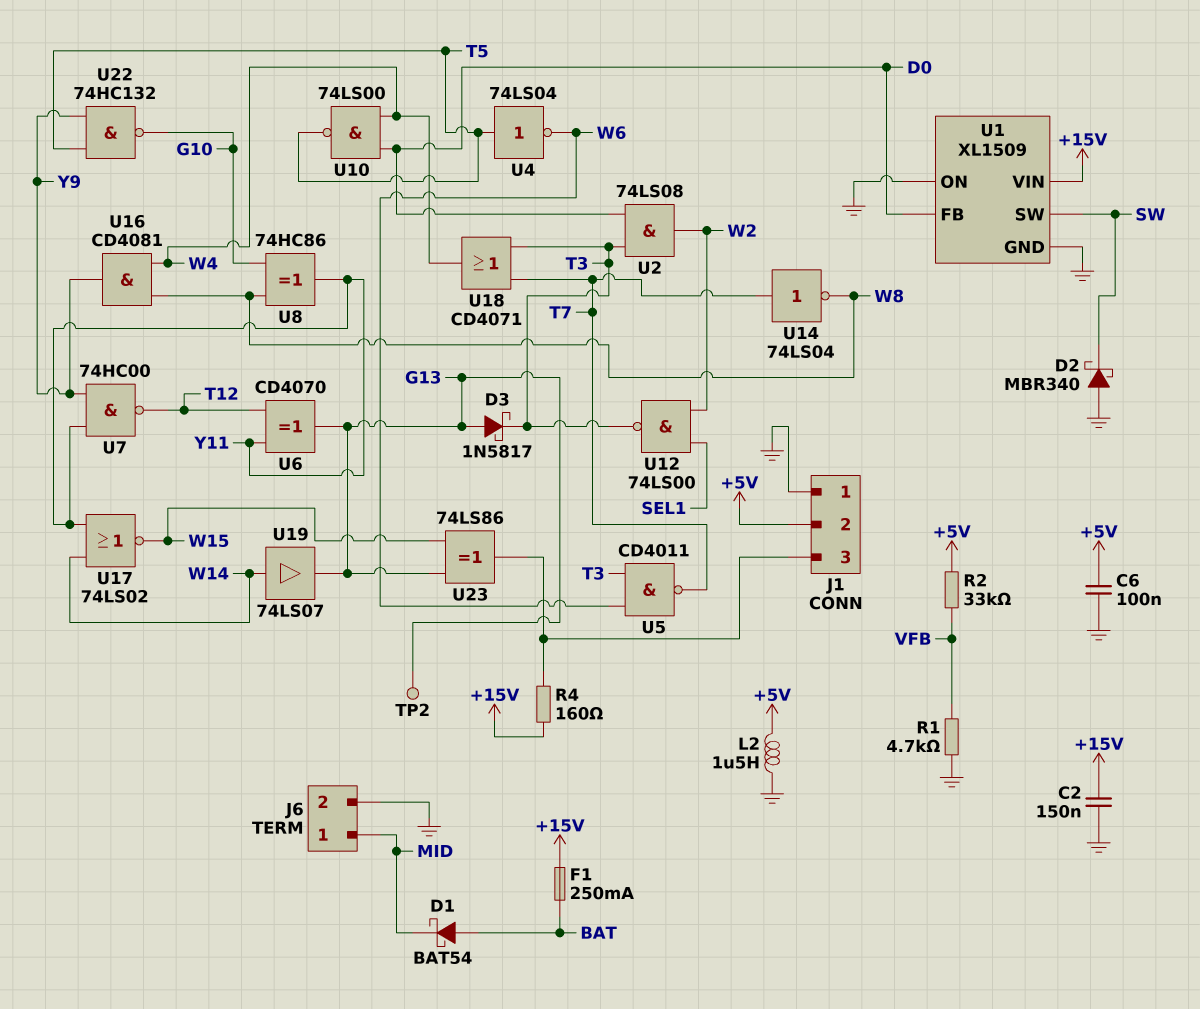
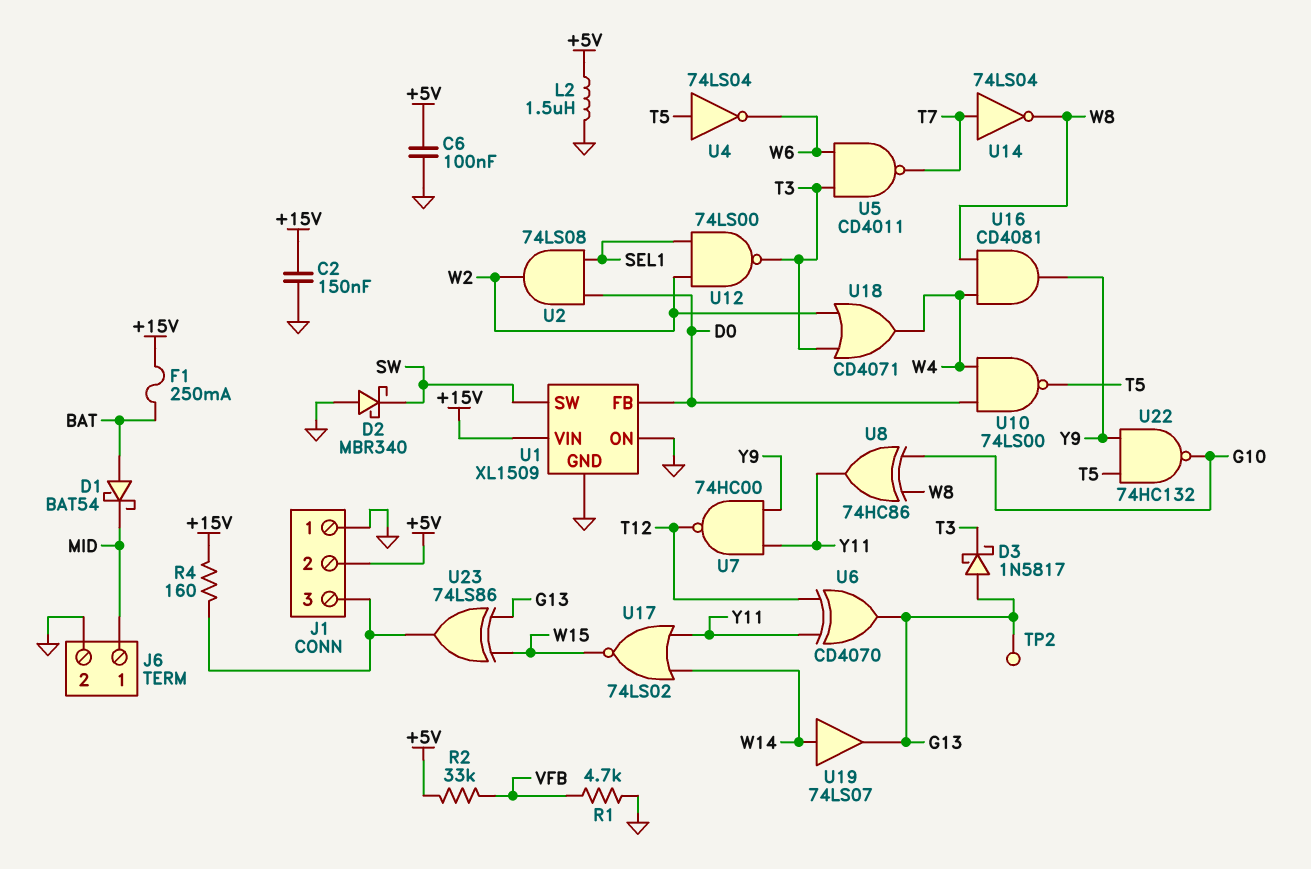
U2: AND 74LS08 (in D0, in T3, out W2) -> AND 74LS08 (in D0, in SEL1, out W2)
U18: OR CD4071 (in T3, in T7, out W4) -> OR CD4071 (in T3, in W2, out W4)

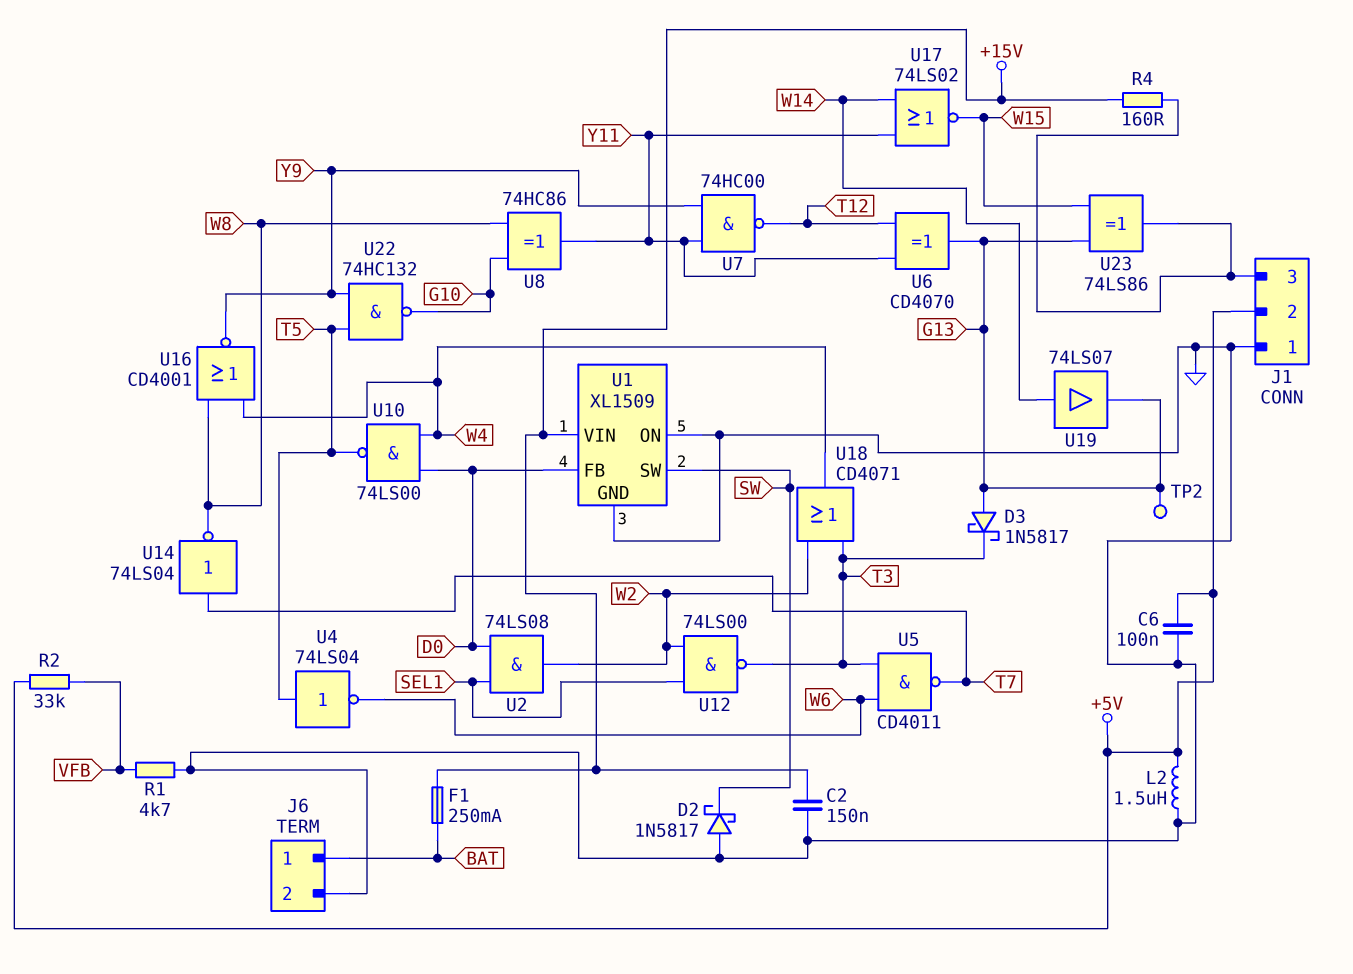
D1: schottky BAT54 (A BAT, K MID) -> none
D2: schottky MBR340 (A GND, K SW) -> schottky 1N5817 (A GND, K SW)
J6 pin 1: MID -> BAT
U16: AND CD4081 (in W4, in W8, out Y9) -> NOR CD4001 (in W4, in W8, out Y9)

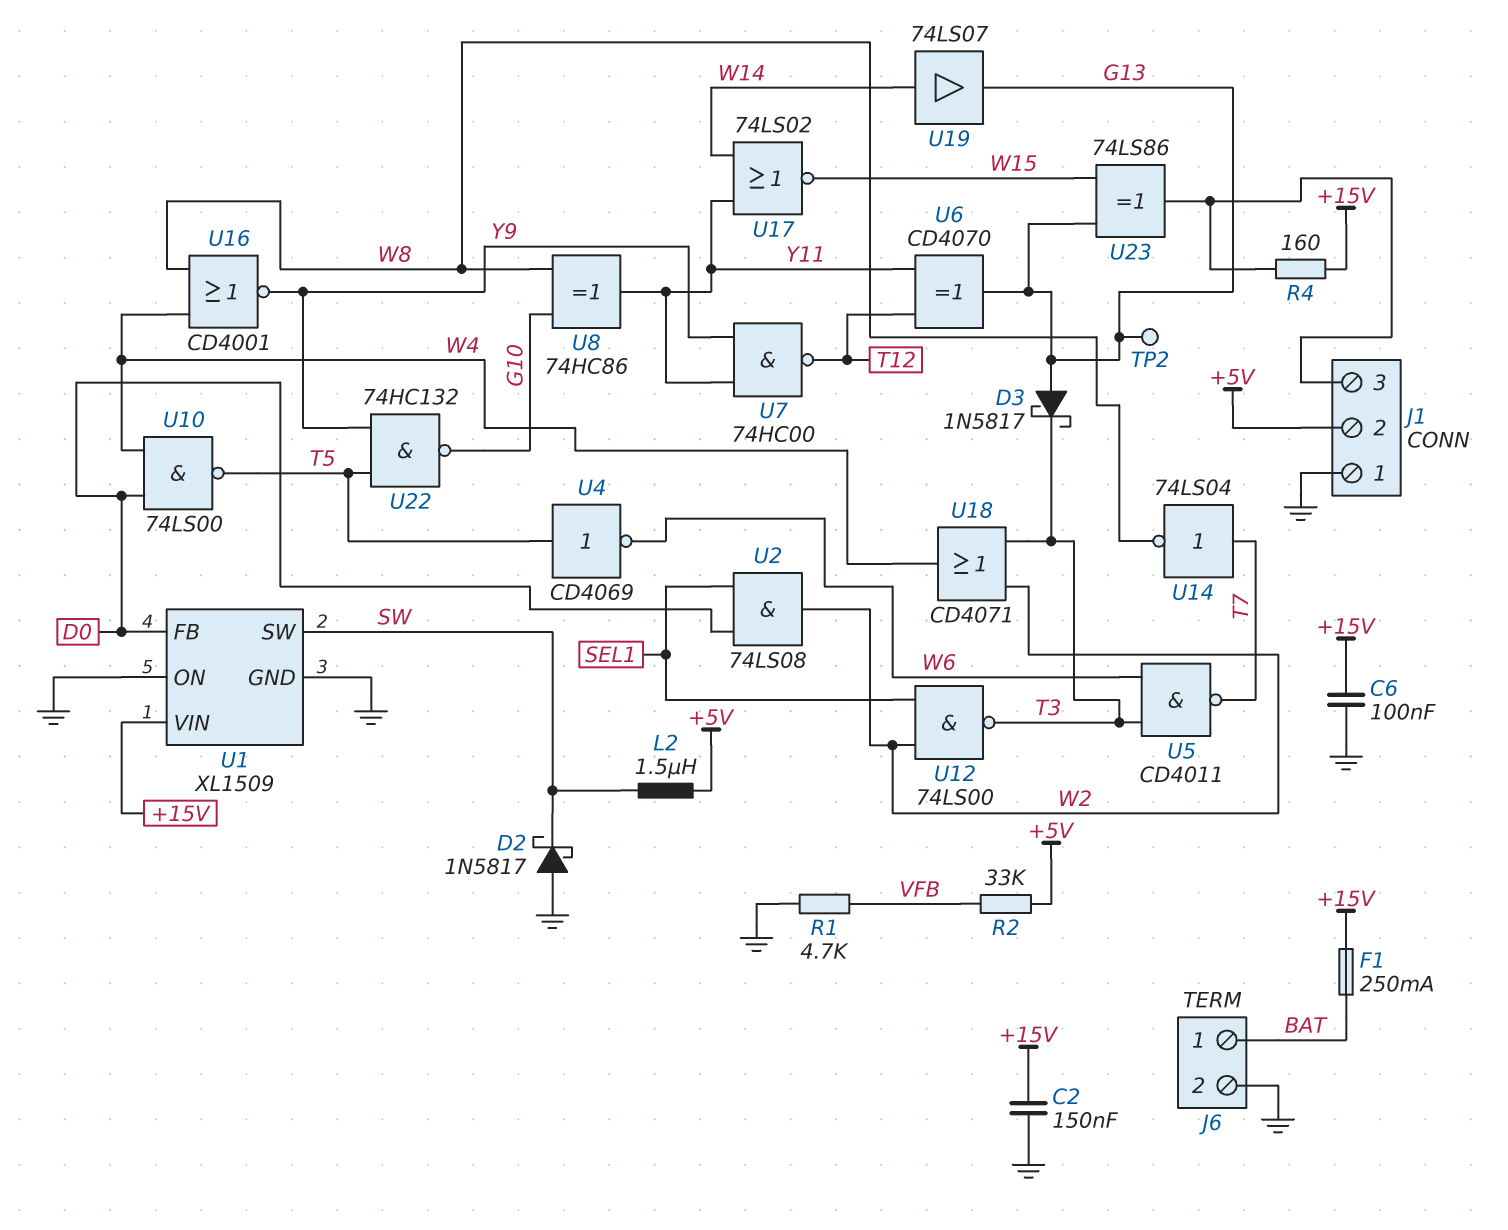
C6: 100nF (+5V, GND) -> 100nF (+15V, GND)
L2: 1.5uH (+5V, GND) -> 1.5uH (+5V, SW)
U4: NOT 74LS04 (in T5, out W6) -> NOT CD4069 (in T5, out W6)

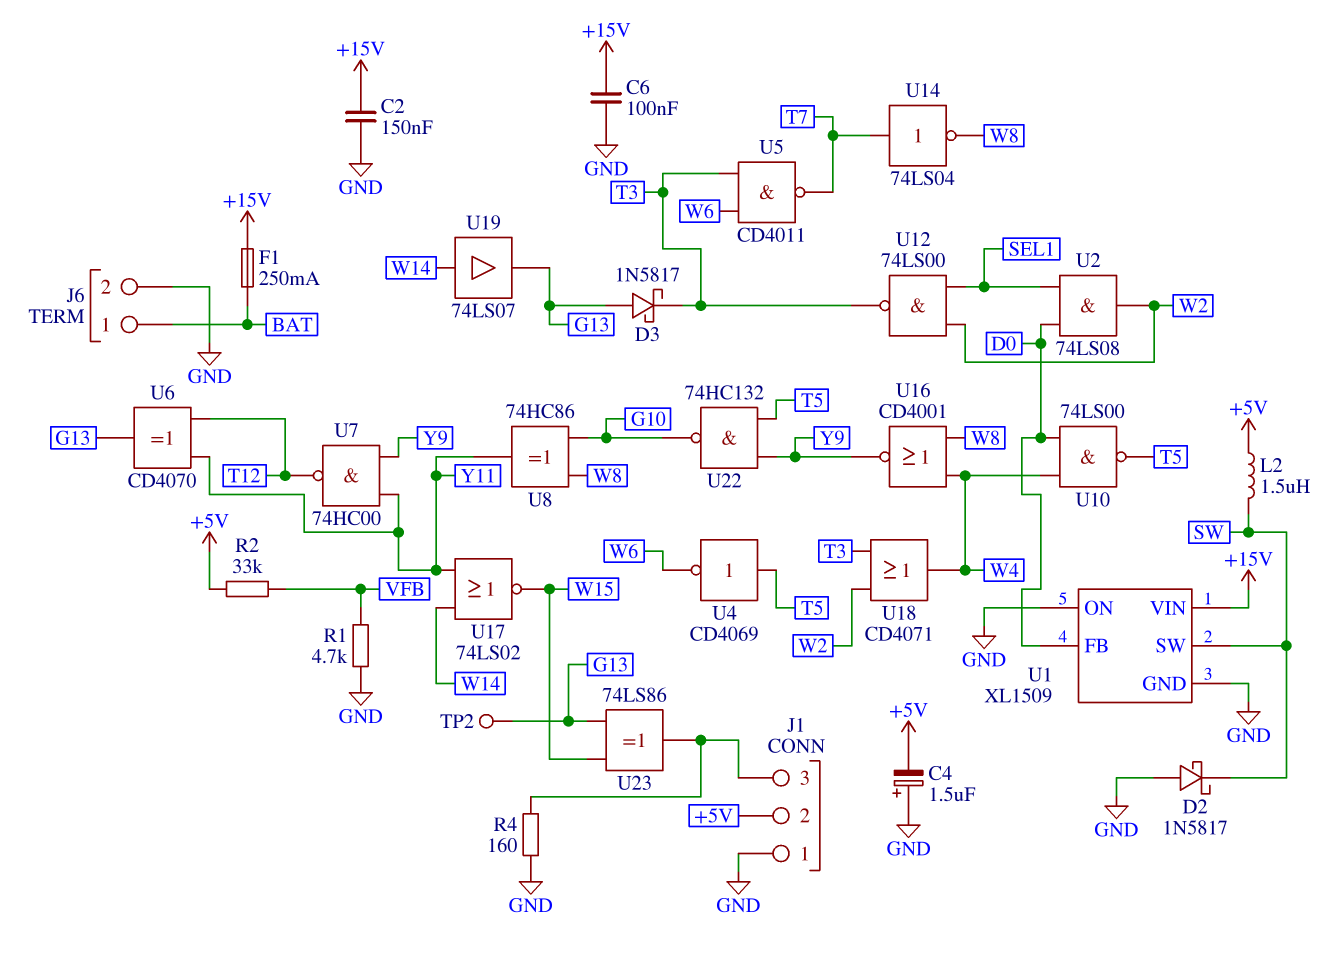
C4: none -> 1.5uF (plus GND, minus +5V)
R4: 160 (+15V, J1/3) -> 160 (GND, J1/3)

